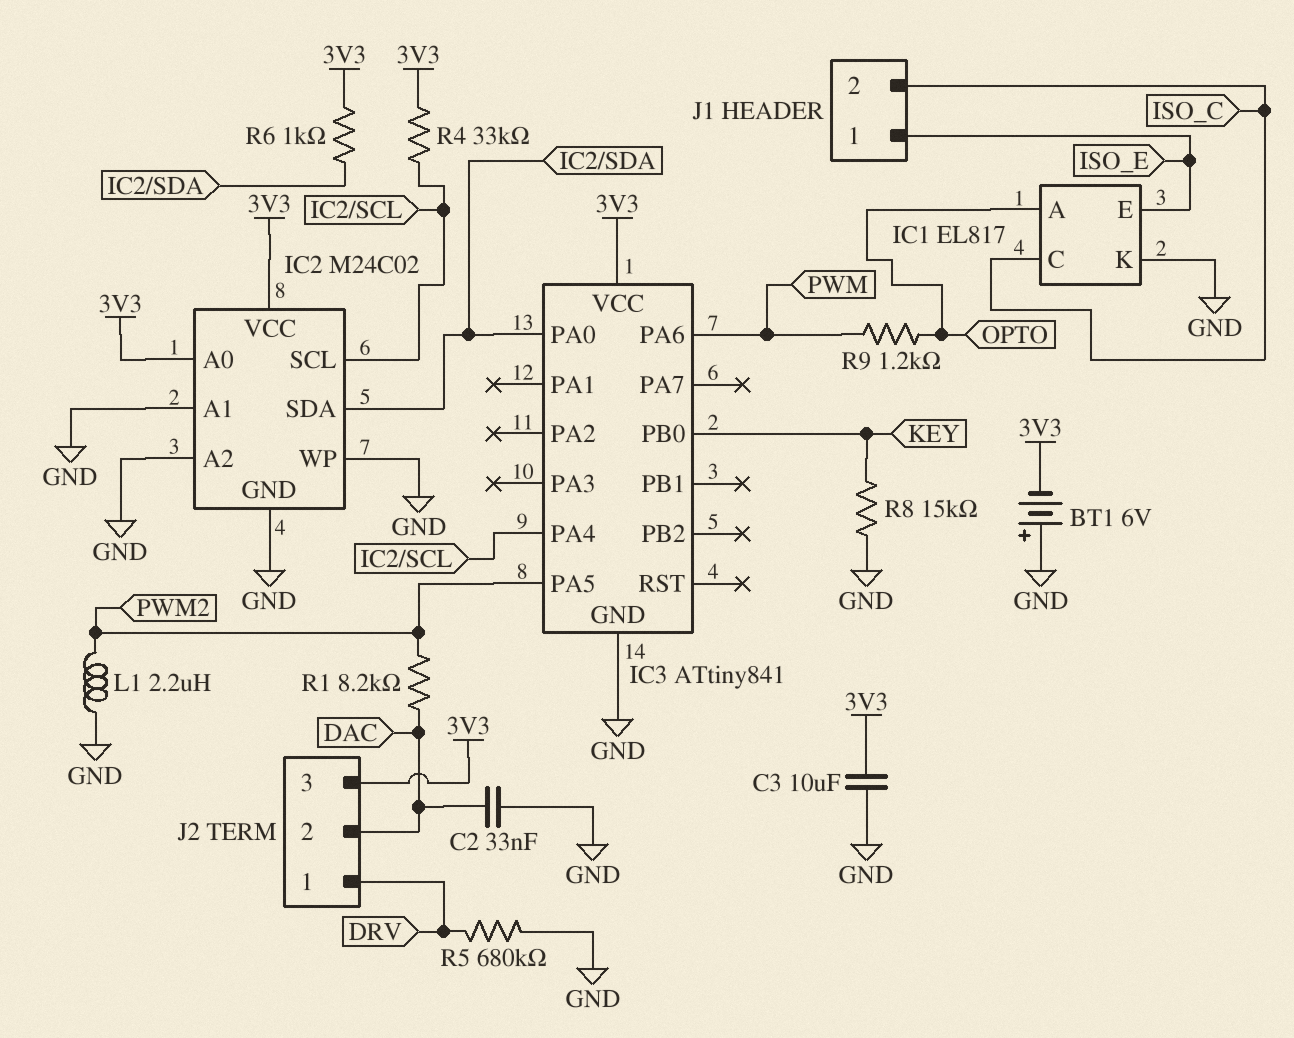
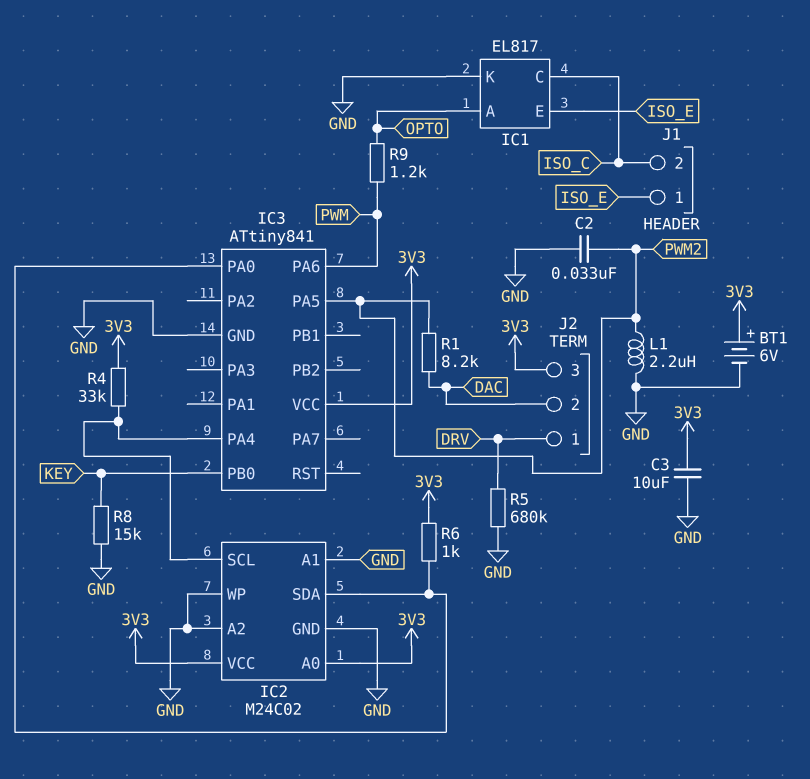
BT1: 6V (plus GND, minus 3V3) -> 6V (plus 3V3, minus GND)
C2: 33nF (DAC, GND) -> 33nF (GND, PWM2)

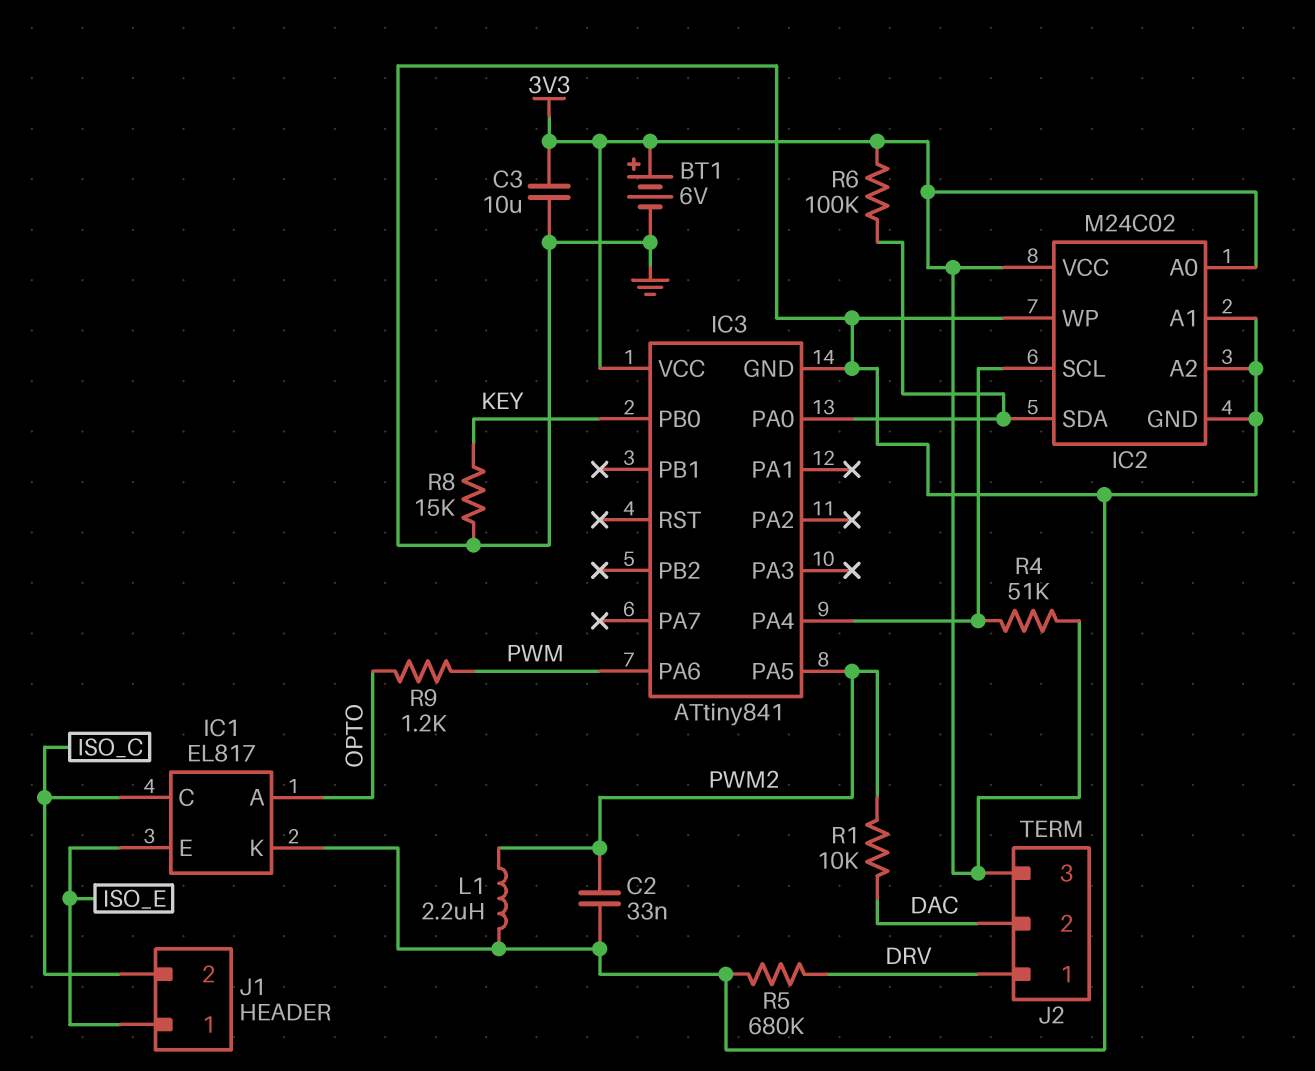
R1: 8.2k (DAC, PWM2) -> 10k (DAC, PWM2)
R4: 33k (3V3, IC2/SCL) -> 51k (3V3, IC2/SCL)
R6: 1k (3V3, IC2/SDA) -> 100k (3V3, IC2/SDA)

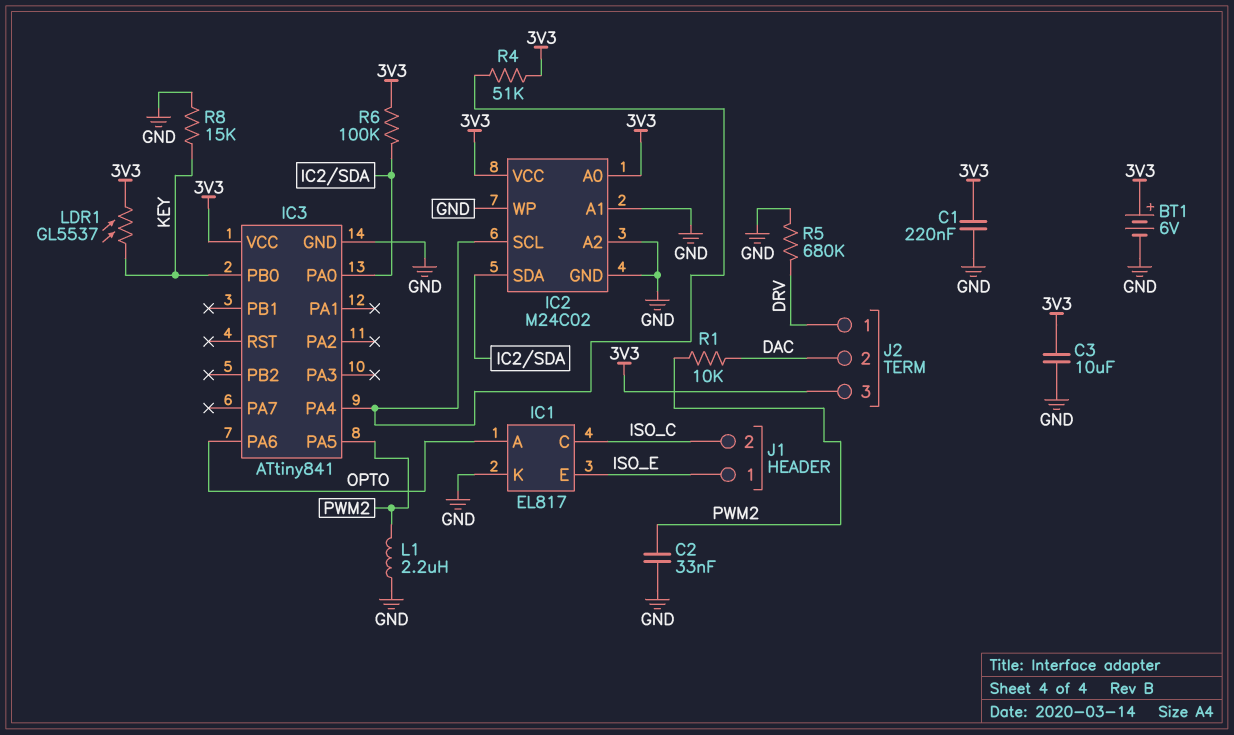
C1: none -> 220nF (3V3, GND)
IC3 pin PA6: PWM -> OPTO
LDR1: none -> GL5537 (3V3, KEY)
R9: 1.2k (OPTO, PWM) -> none

